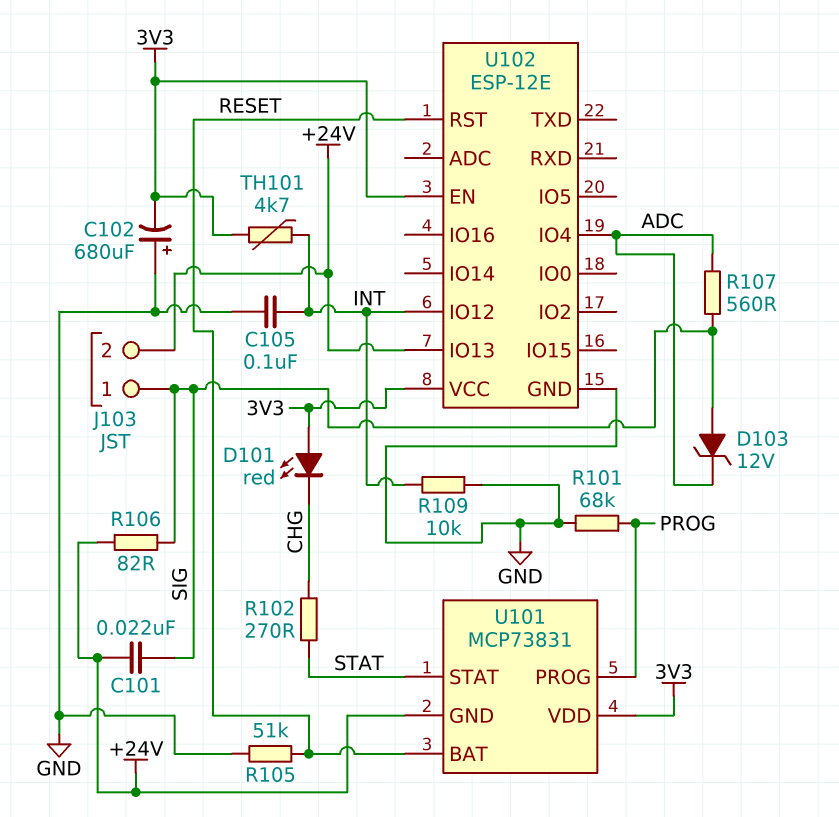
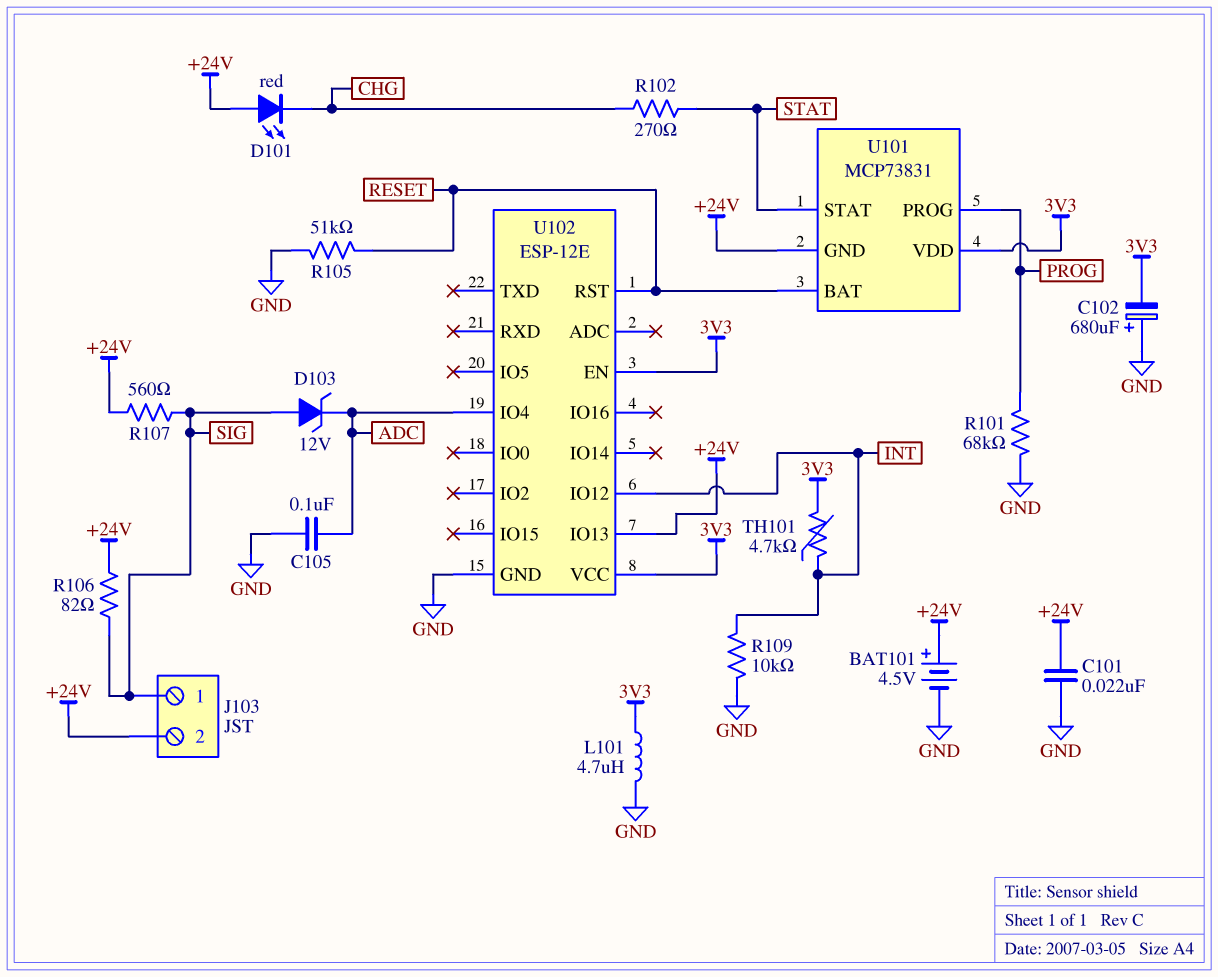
BAT101: none -> 4.5V (plus +24V, minus GND)
C101: 22nF (+24V, SIG) -> 22nF (+24V, GND)
C105: 100nF (GND, INT) -> 100nF (ADC, GND)
D101: LED red (A 3V3, K CHG) -> LED red (A +24V, K CHG)
L101: none -> 4.7uH (3V3, GND)
R107: 560 (ADC, SIG) -> 560 (+24V, SIG)

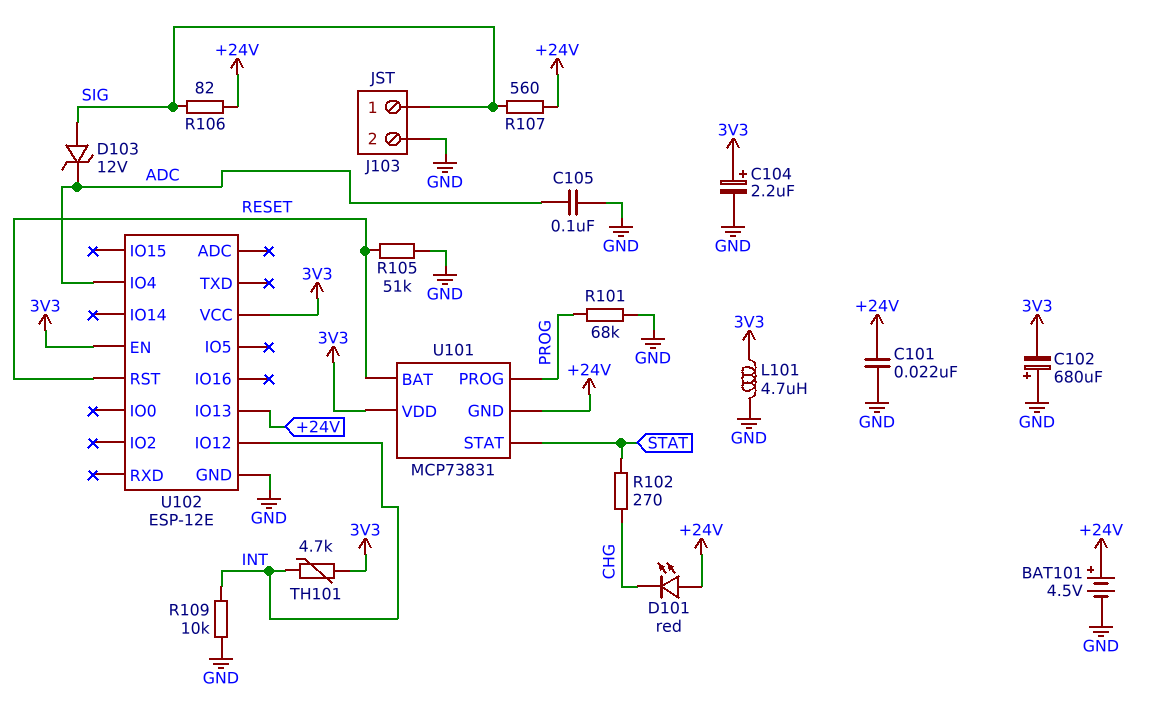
C104: none -> 2.2uF (plus 3V3, minus GND)
J103 pin 2: +24V -> GND

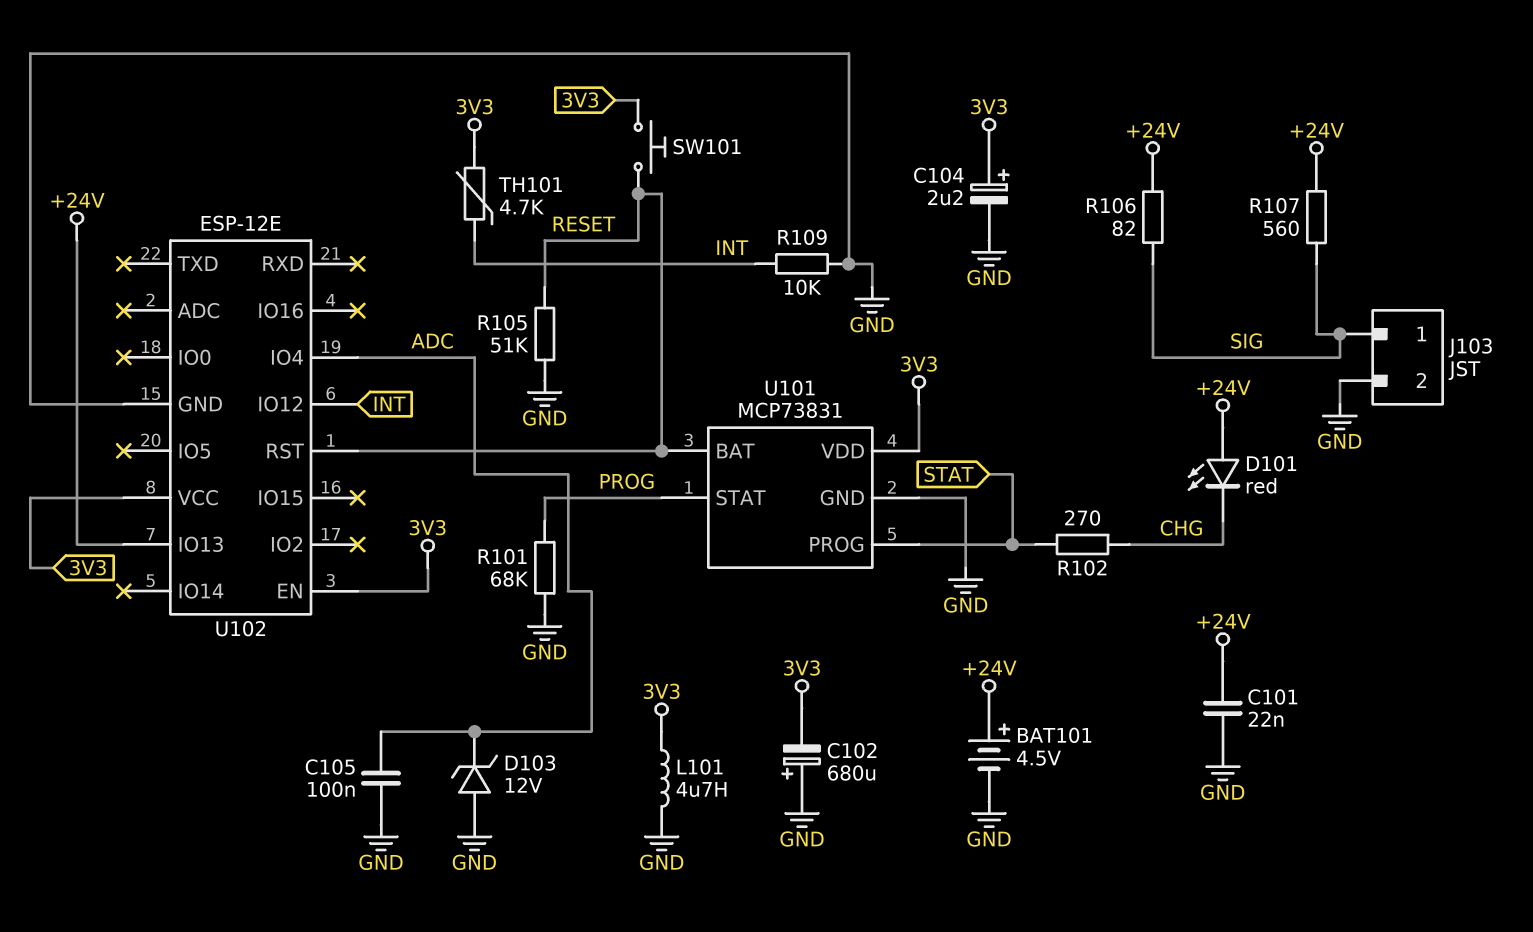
D103: zener 12V (A SIG, K ADC) -> zener 12V (A GND, K ADC)
SW101: none -> button (3V3, RESET)
U101 pin GND: +24V -> GND
U101 pin PROG: PROG -> STAT
U101 pin STAT: STAT -> PROG

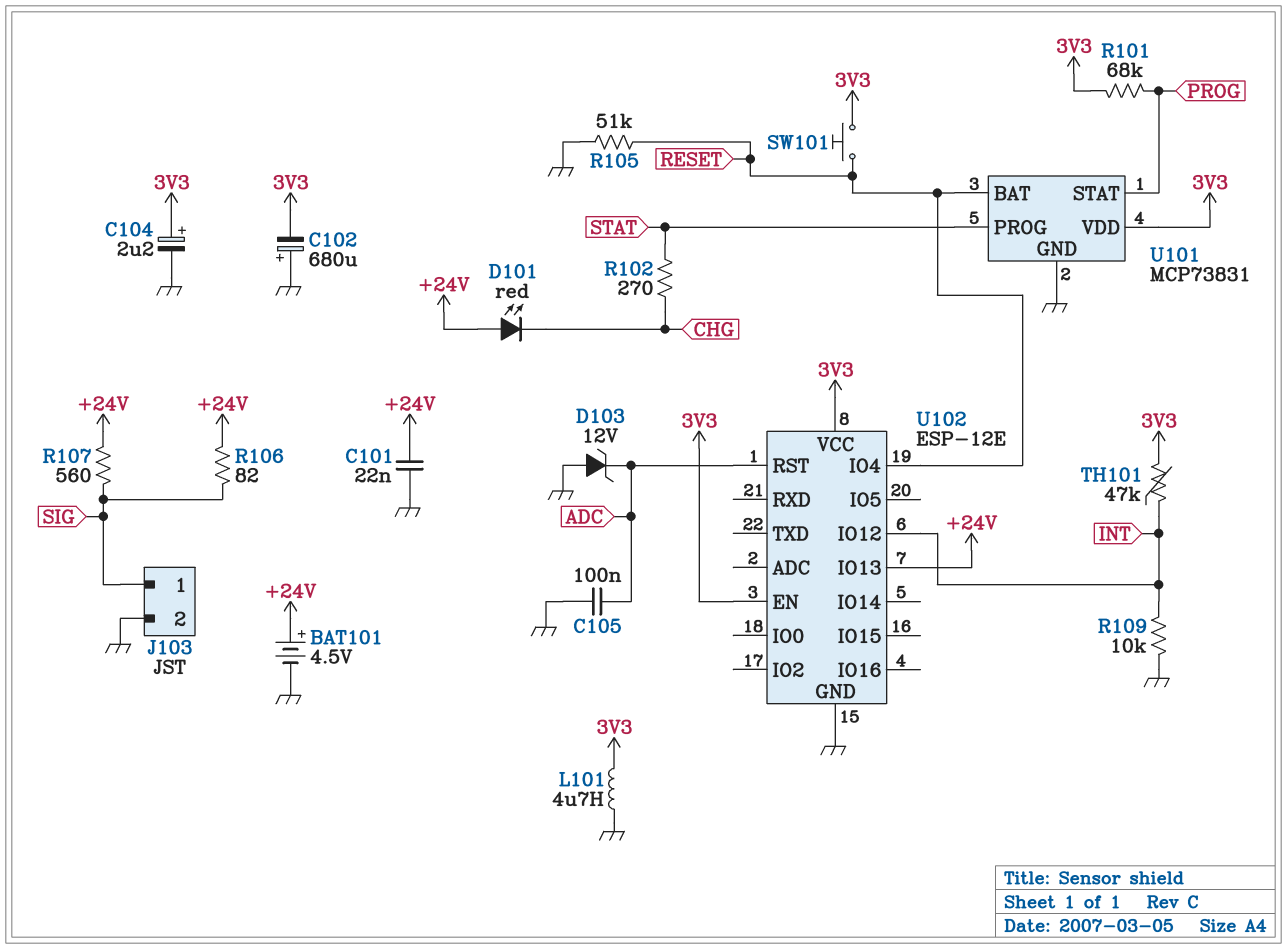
R101: 68k (GND, PROG) -> 68k (3V3, PROG)
TH101: 4.7k (3V3, INT) -> 47k (3V3, INT)
U102 pin IO4: ADC -> RESET
U102 pin RST: RESET -> ADC

